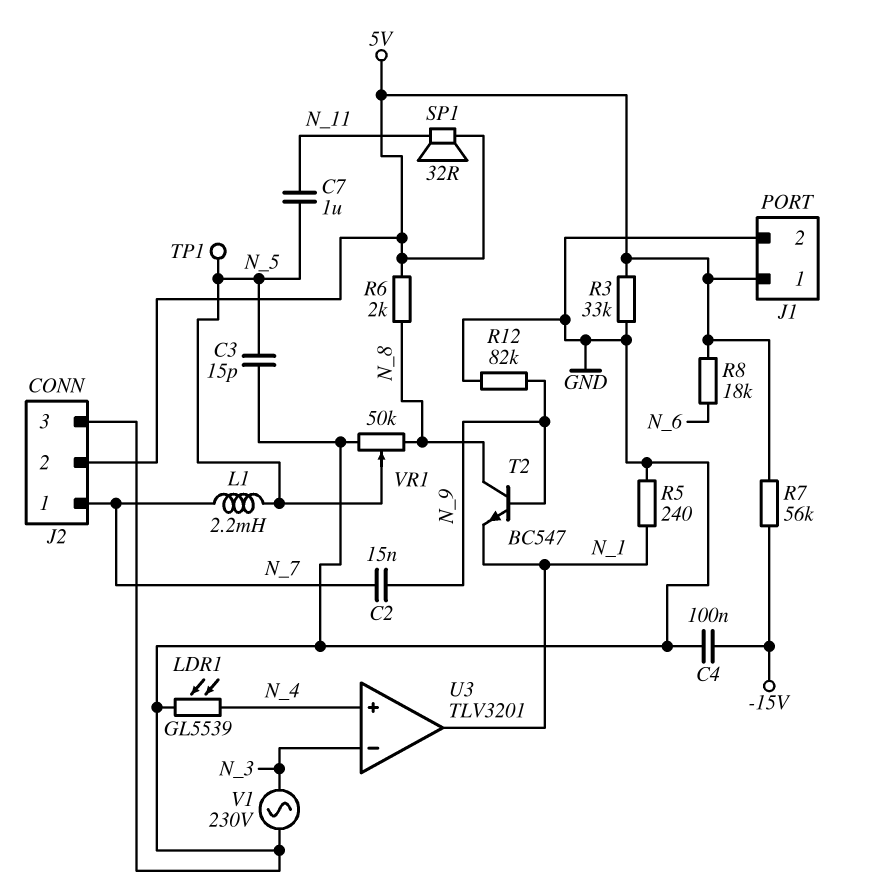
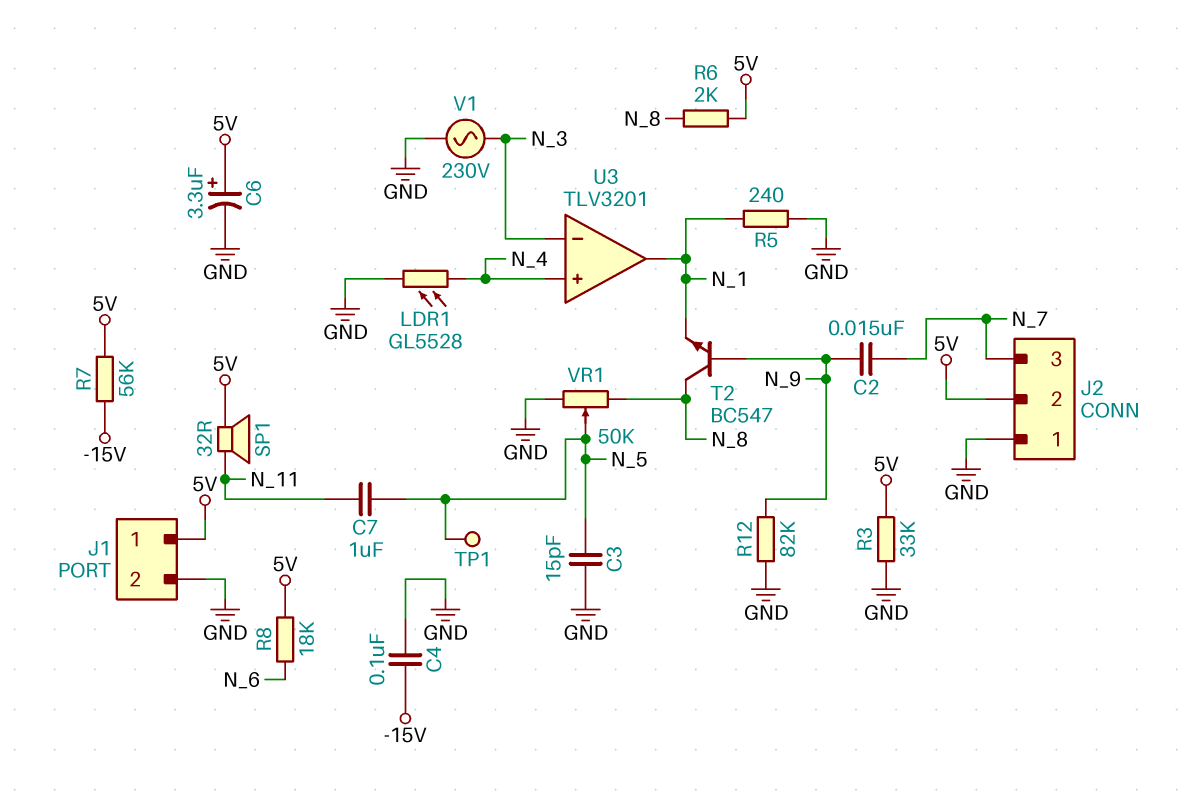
C6: none -> 3.3uF (plus 5V, minus GND)
J2 pin 1: N_7 -> GND
J2 pin 3: GND -> N_7
L1: 2.2mH (N_5, N_7) -> none
LDR1: GL5539 (GND, N_4) -> GL5528 (GND, N_4)

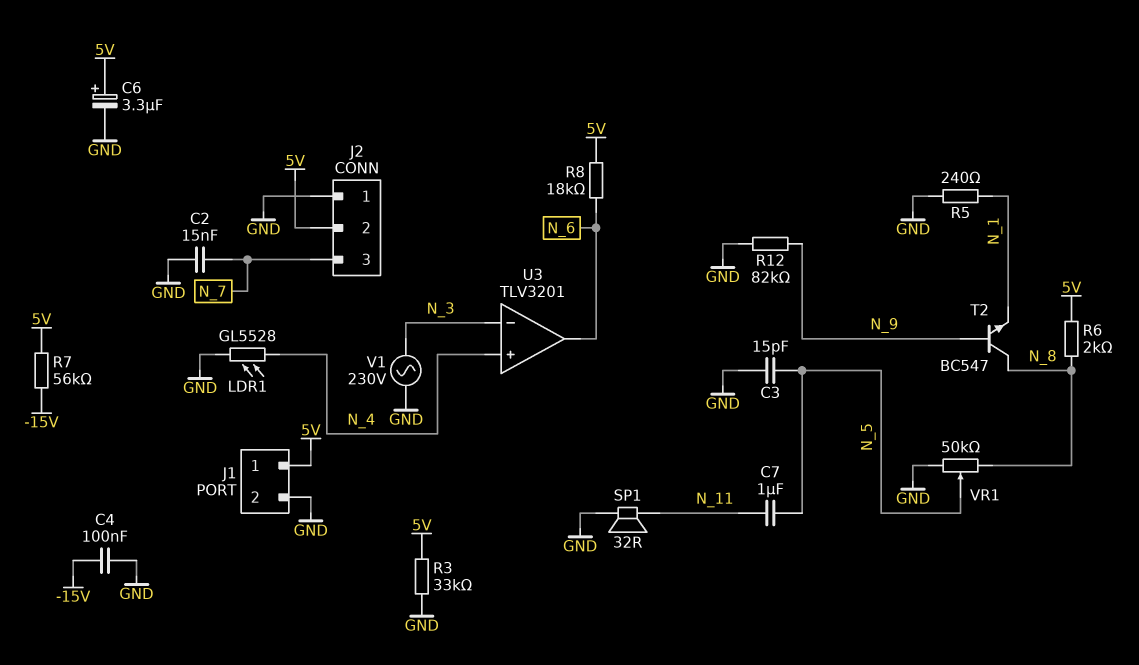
C2: 15nF (N_7, N_9) -> 15nF (GND, N_7)
SP1: speaker 32R (5V, N_11) -> speaker 32R (GND, N_11)
TP1: test point (N_5) -> none
U3 pin out: N_1 -> N_6

